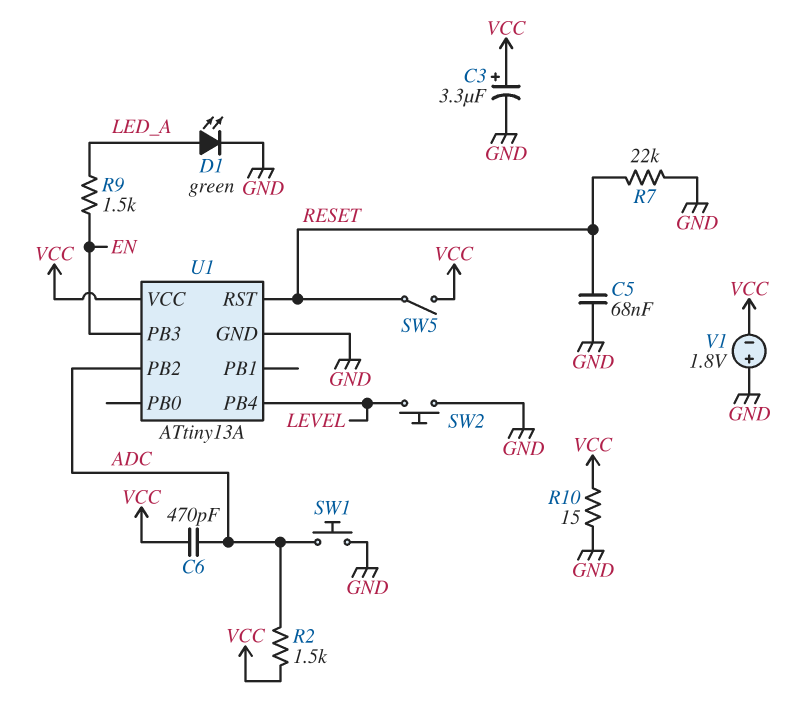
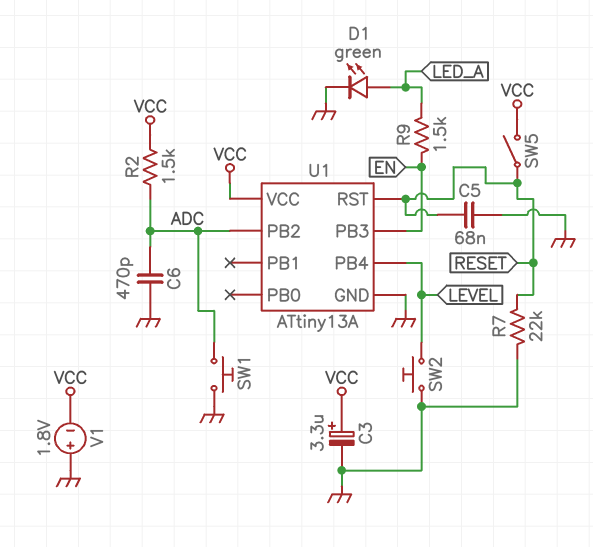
C6: 470pF (ADC, VCC) -> 470pF (ADC, GND)
R10: 15 (GND, VCC) -> none

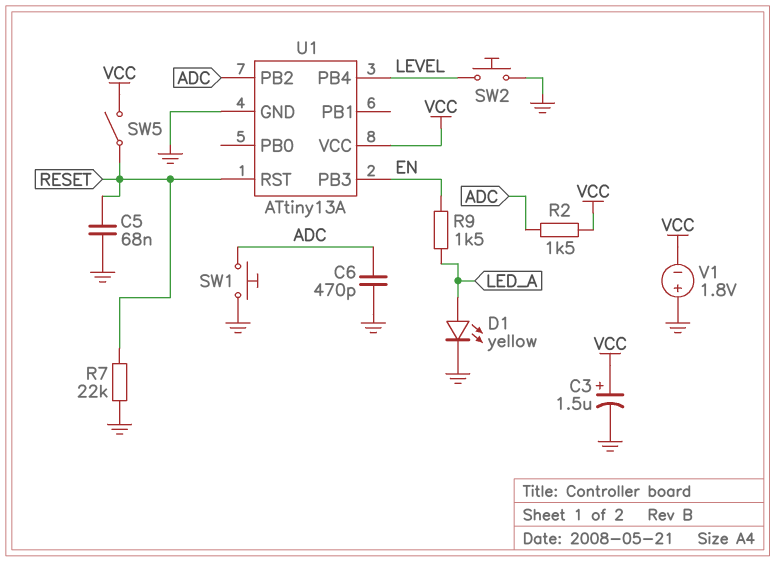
C3: 3.3uF (plus VCC, minus GND) -> 1.5uF (plus VCC, minus GND)
D1: LED green (A LED_A, K GND) -> LED yellow (A LED_A, K GND)

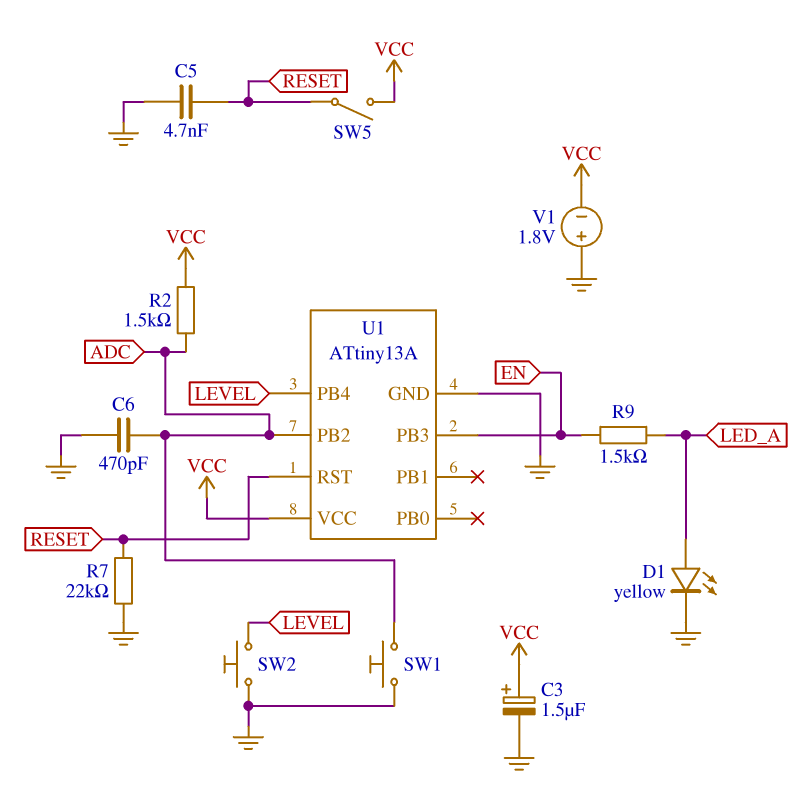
C5: 68nF (GND, RESET) -> 4.7nF (GND, RESET)

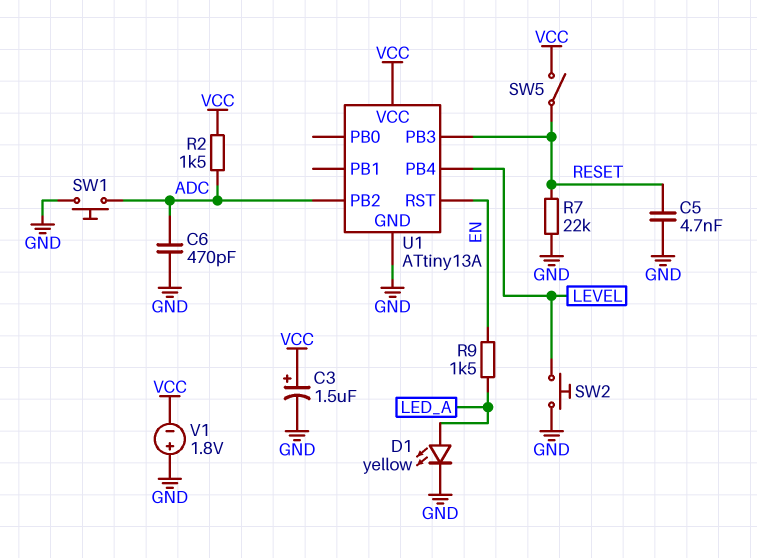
U1 pin PB3: EN -> RESET
U1 pin RST: RESET -> EN

